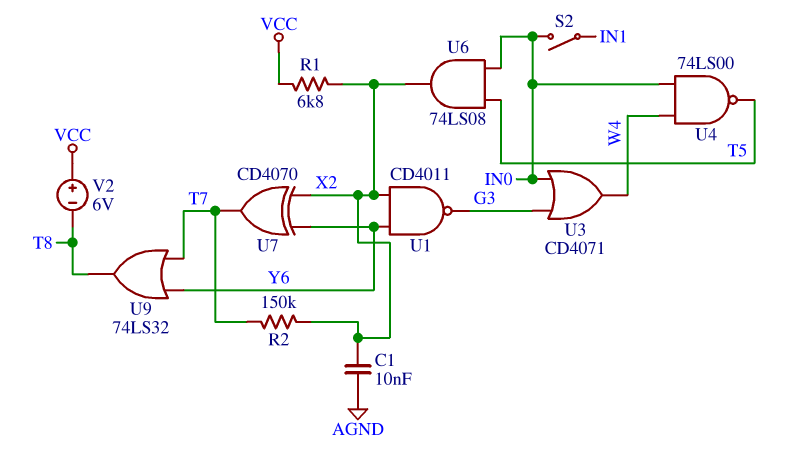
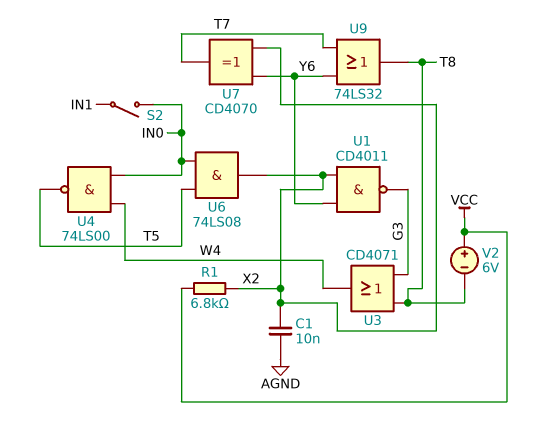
R2: 150k (T7, X2) -> none
U3: OR CD4071 (in G3, in IN0, out W4) -> OR CD4071 (in G3, in T8, out W4)

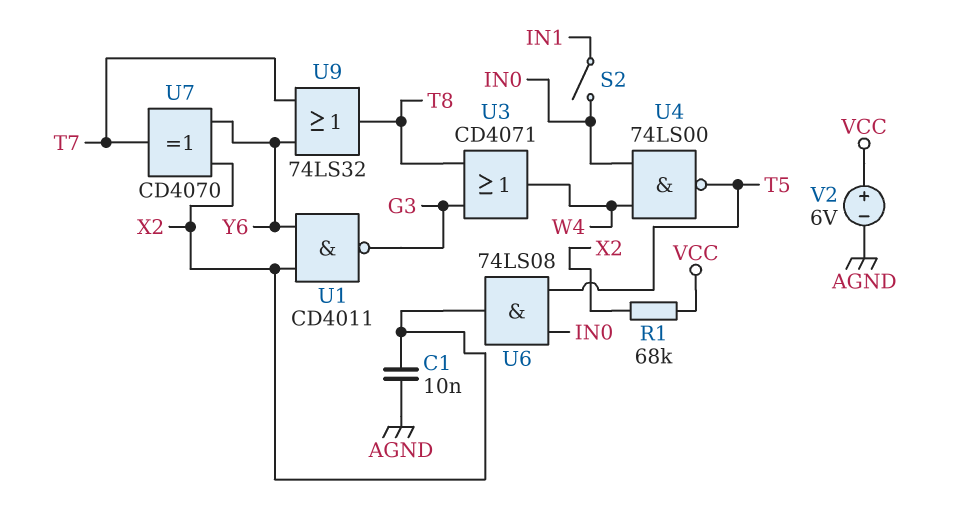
R1: 6.8k (VCC, X2) -> 68k (VCC, X2)
V2: 6V (plus VCC, minus T8) -> 6V (plus VCC, minus AGND)

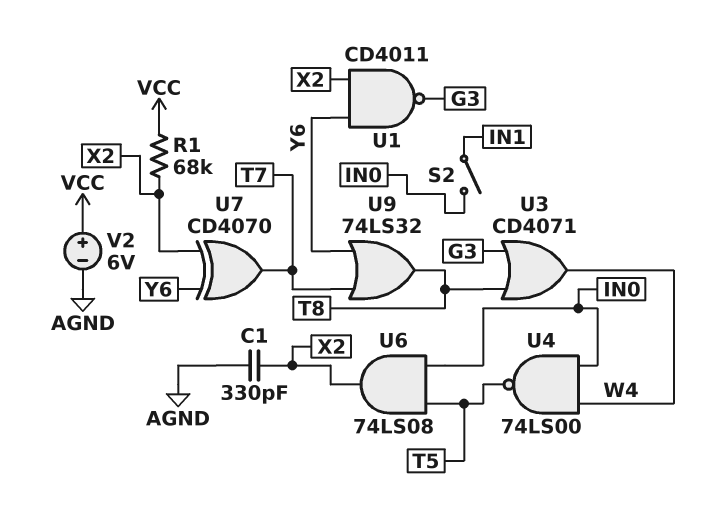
C1: 10nF (AGND, X2) -> 330pF (AGND, X2)

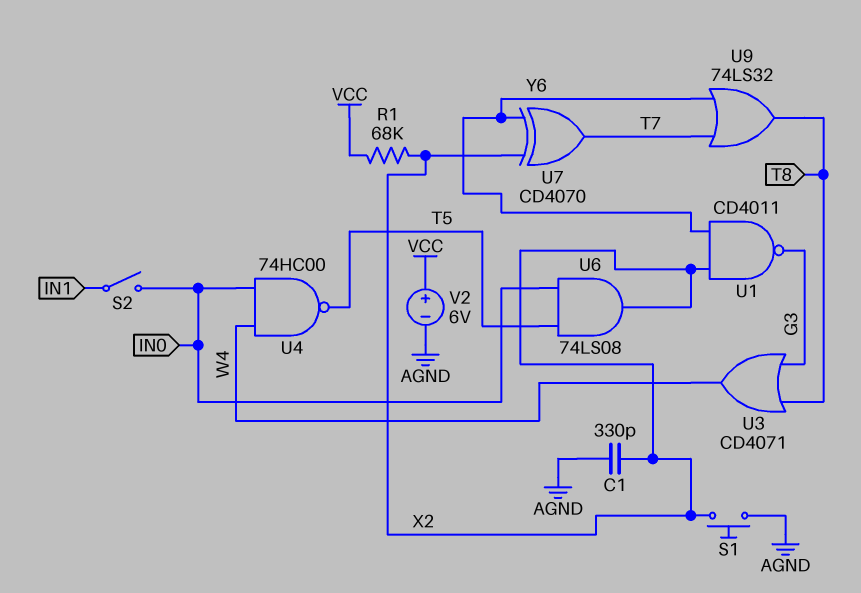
S1: none -> button (AGND, X2)
U4: NAND 74LS00 (in IN0, in W4, out T5) -> NAND 74HC00 (in IN0, in W4, out T5)

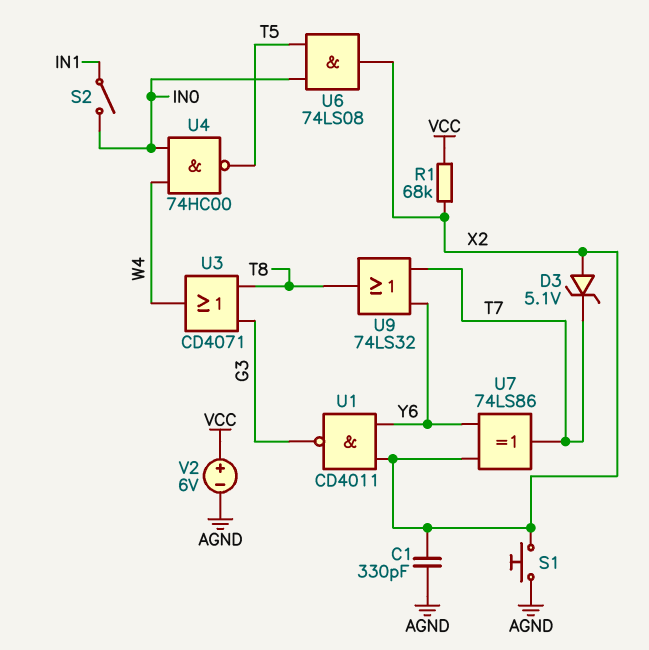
D3: none -> zener 5.1V (A X2, K T7)
U7: XOR CD4070 (in X2, in Y6, out T7) -> XOR 74LS86 (in X2, in Y6, out T7)

